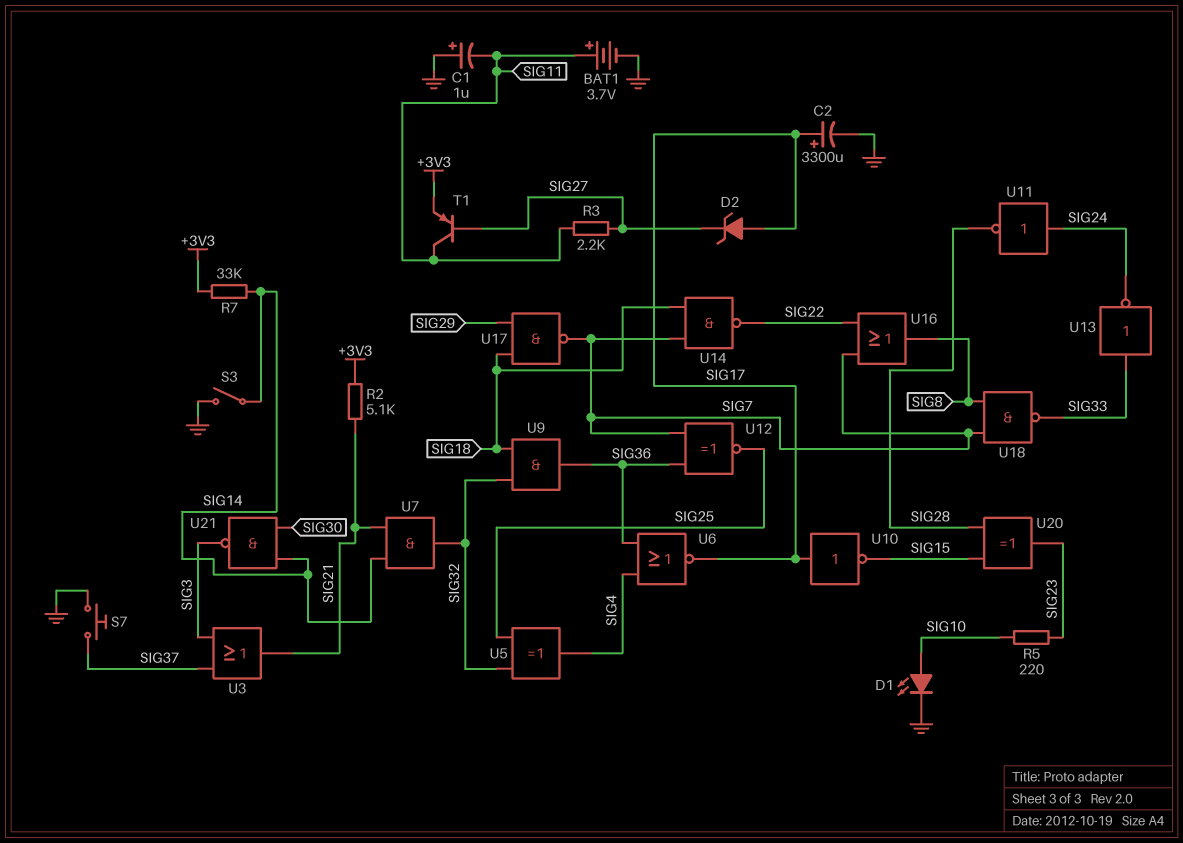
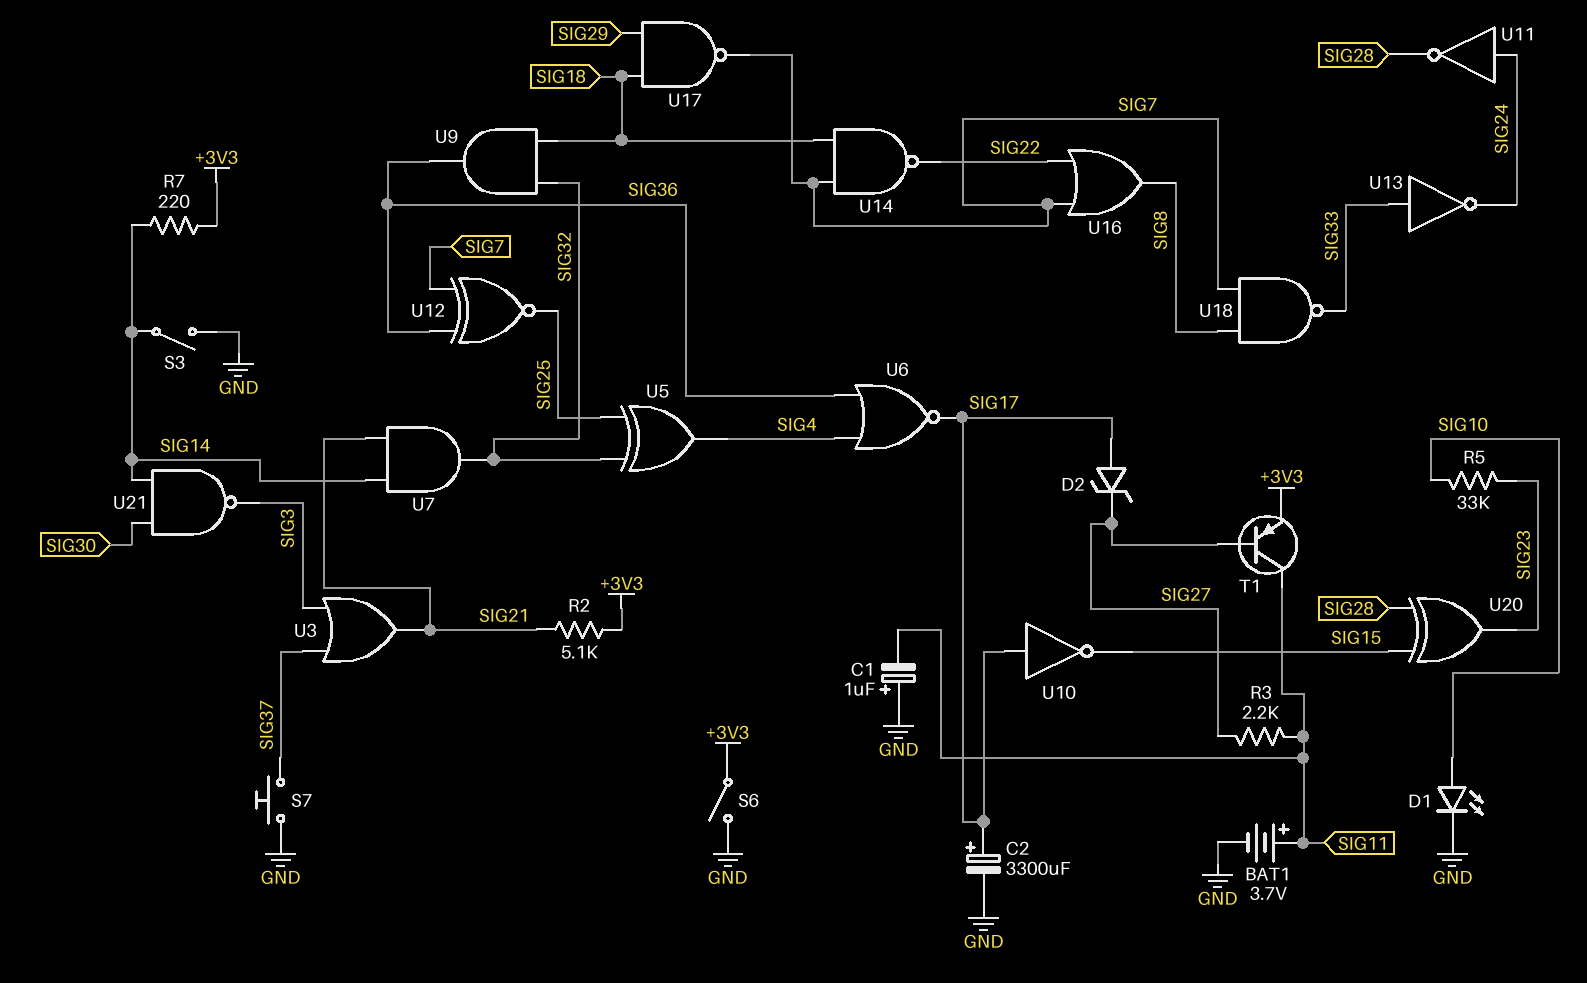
R5: 220 (SIG10, SIG23) -> 33k (SIG10, SIG23)
R7: 33k (+3V3, SIG14) -> 220 (+3V3, SIG14)
S6: none -> switch (+3V3, GND)

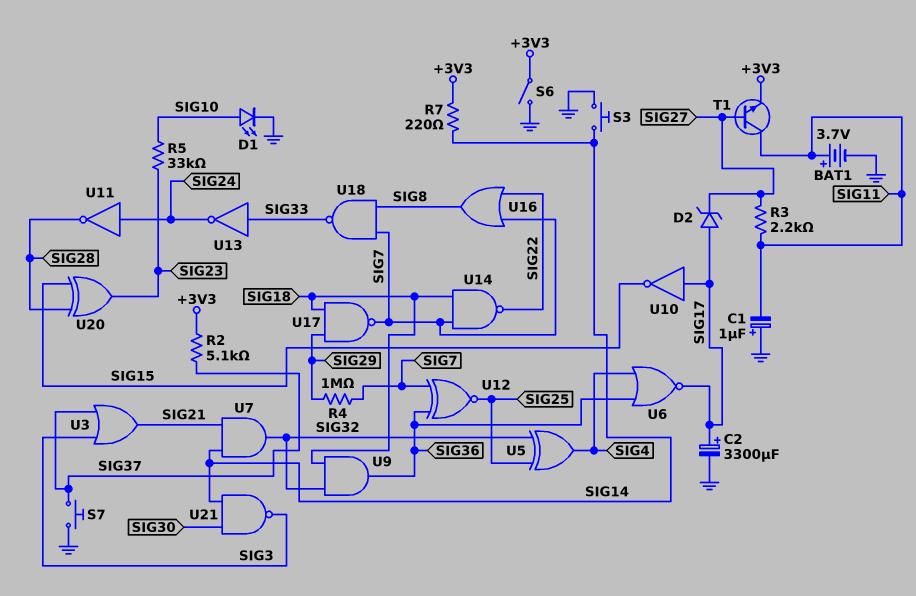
R2: 5.1k (+3V3, SIG21) -> 5.1k (+3V3, SIG37)
R4: none -> 1M (SIG7, SIG29)
S3: switch (GND, SIG14) -> button (GND, SIG14)
T1: PNP (B SIG27, C SIG11, E +3V3) -> NPN (B SIG27, C SIG11, E +3V3)

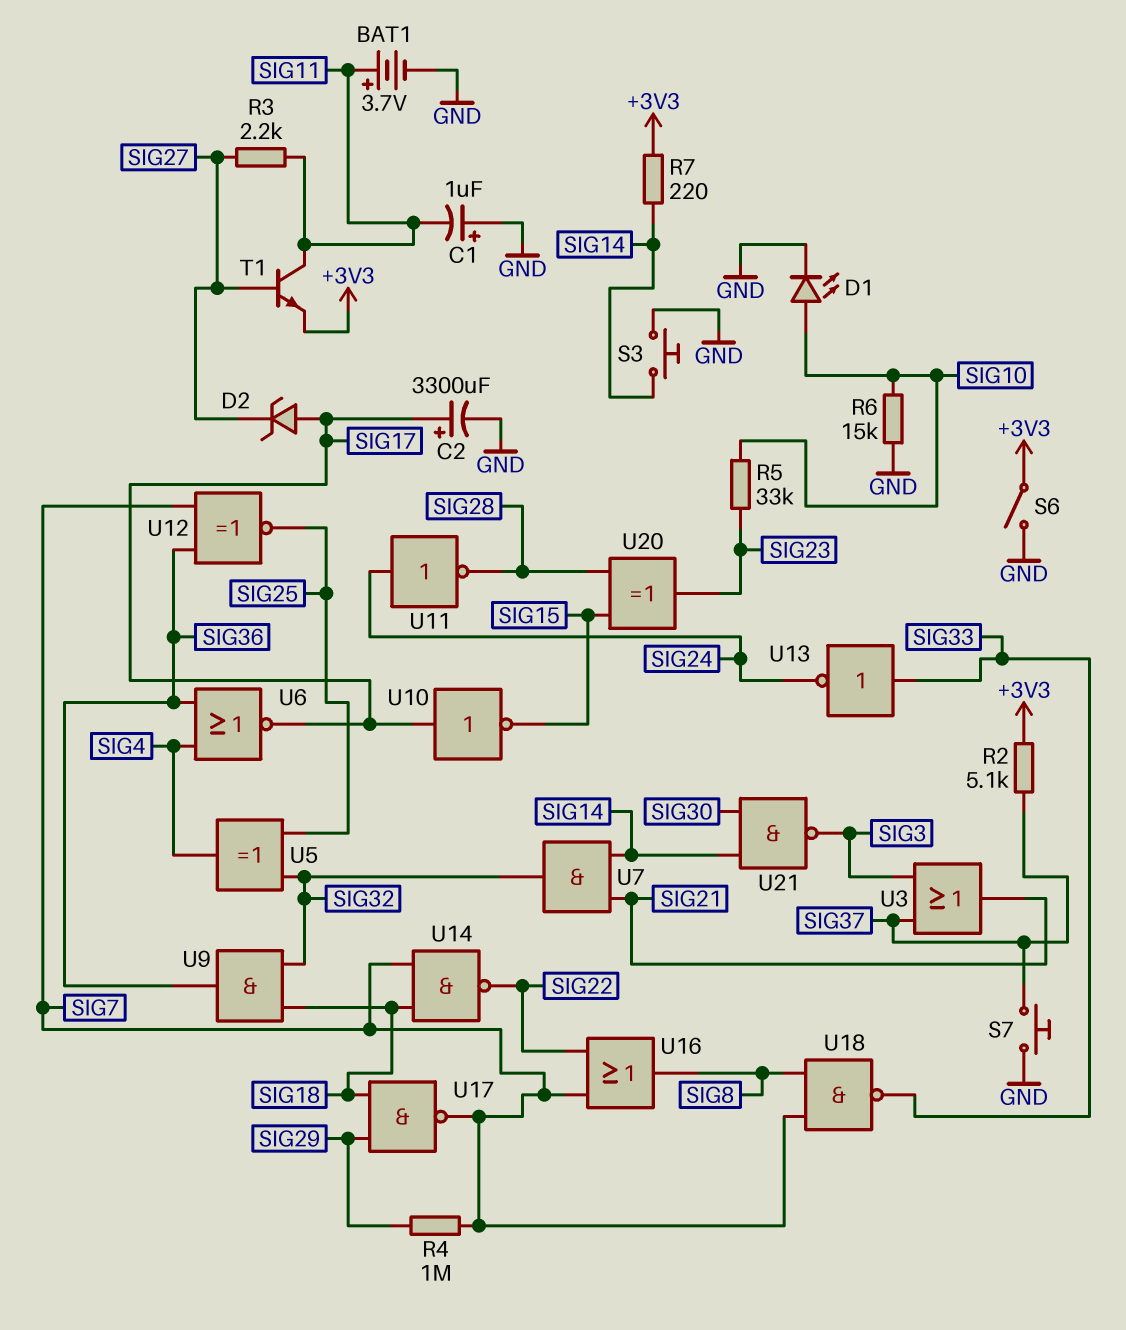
R6: none -> 15k (GND, SIG10)

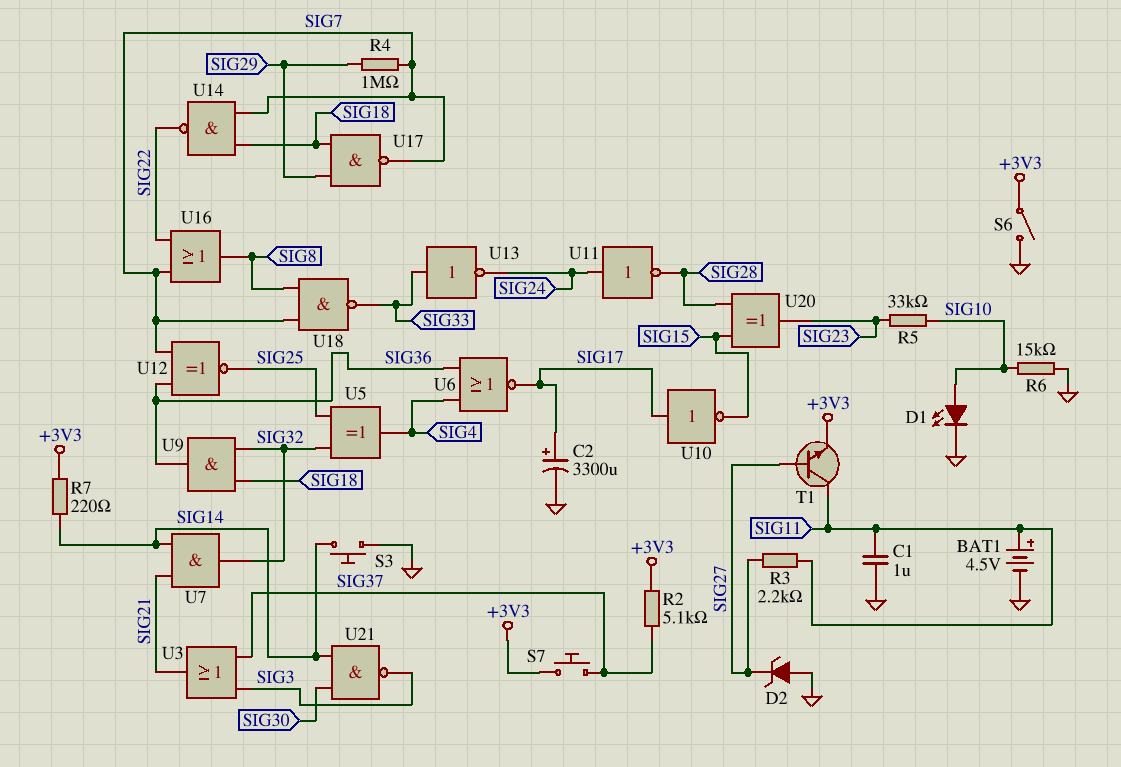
BAT1: 3.7V (plus SIG11, minus GND) -> 4.5V (plus SIG11, minus GND)
C1: 1uF (plus GND, minus SIG11) -> 1uF (GND, SIG11)
D2: zener (A SIG17, K SIG27) -> zener (A GND, K SIG27)
S7: button (GND, SIG37) -> button (+3V3, SIG37)

